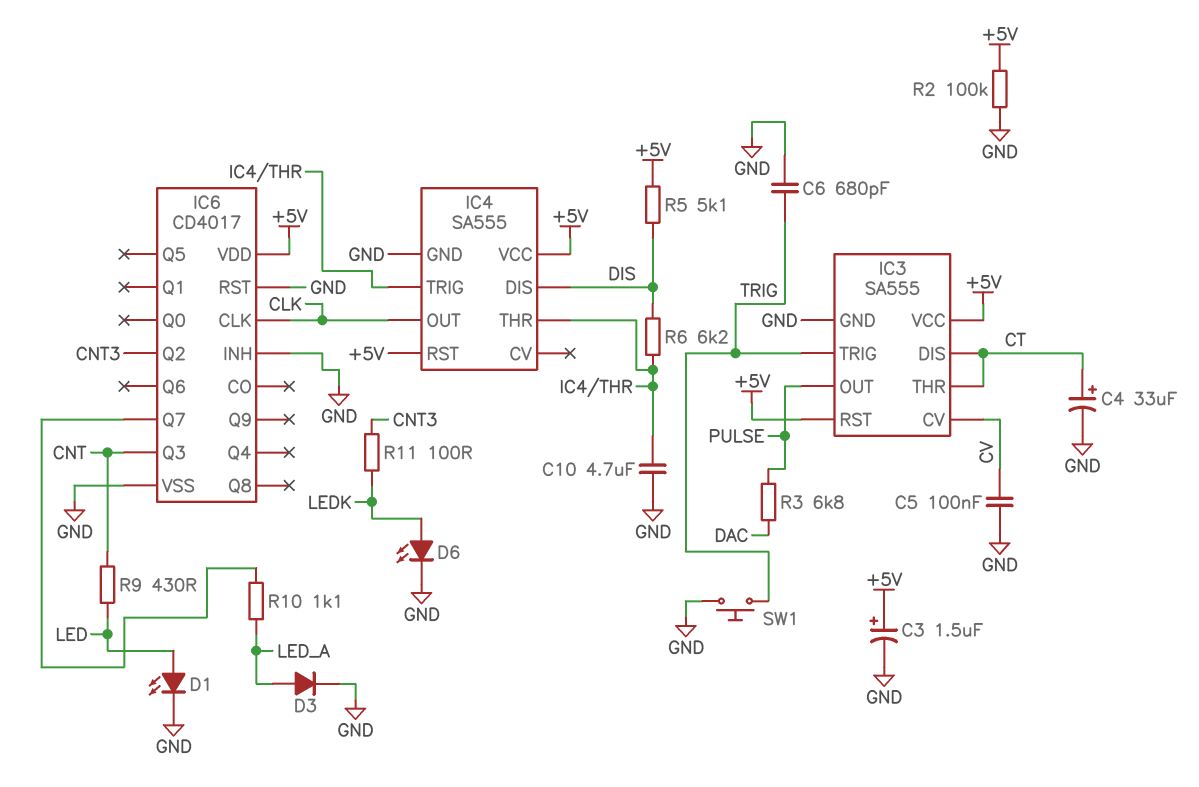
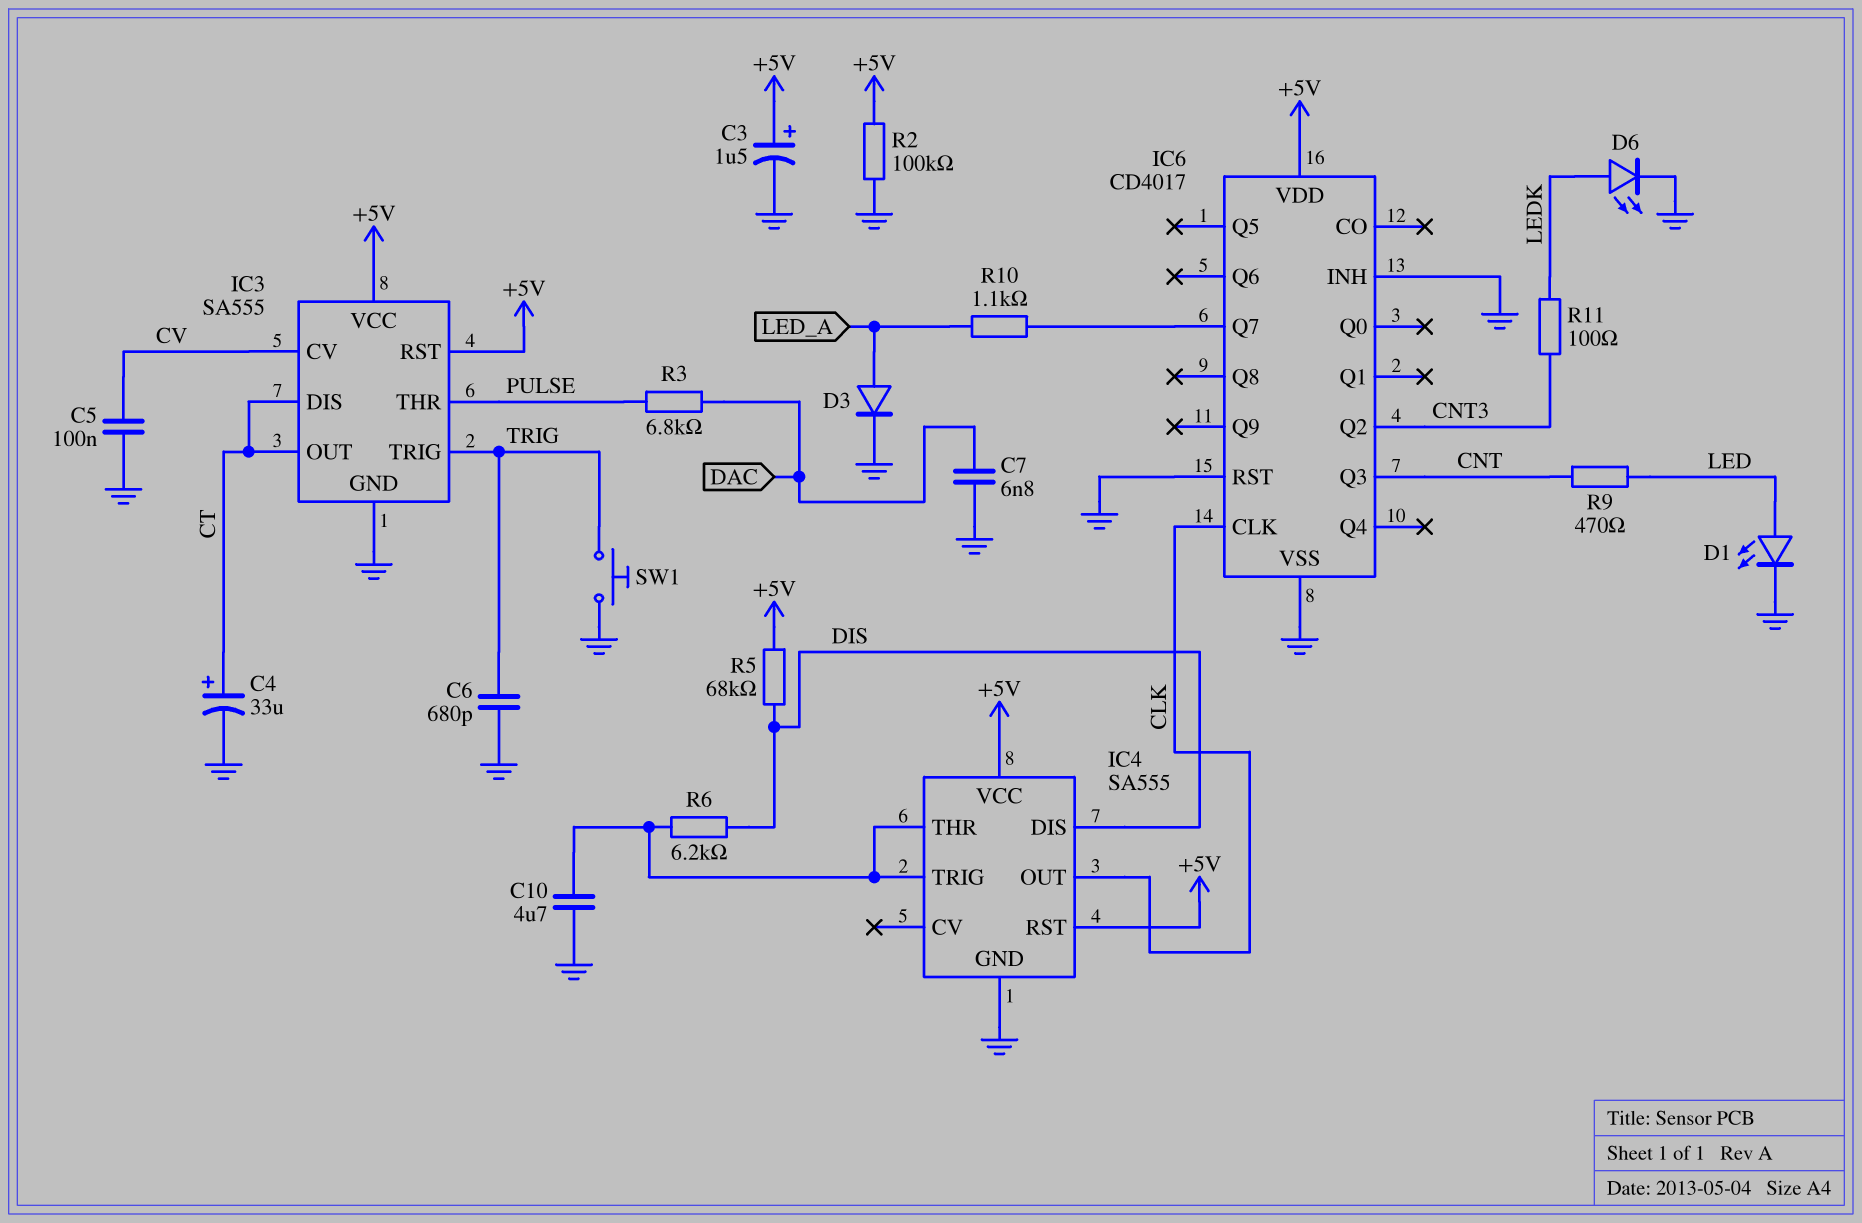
C7: none -> 6.8nF (DAC, GND)
IC3 pin OUT: PULSE -> CT
IC3 pin THR: CT -> PULSE
R5: 5.1k (+5V, DIS) -> 68k (+5V, DIS)
R9: 430 (CNT, LED) -> 470 (CNT, LED)

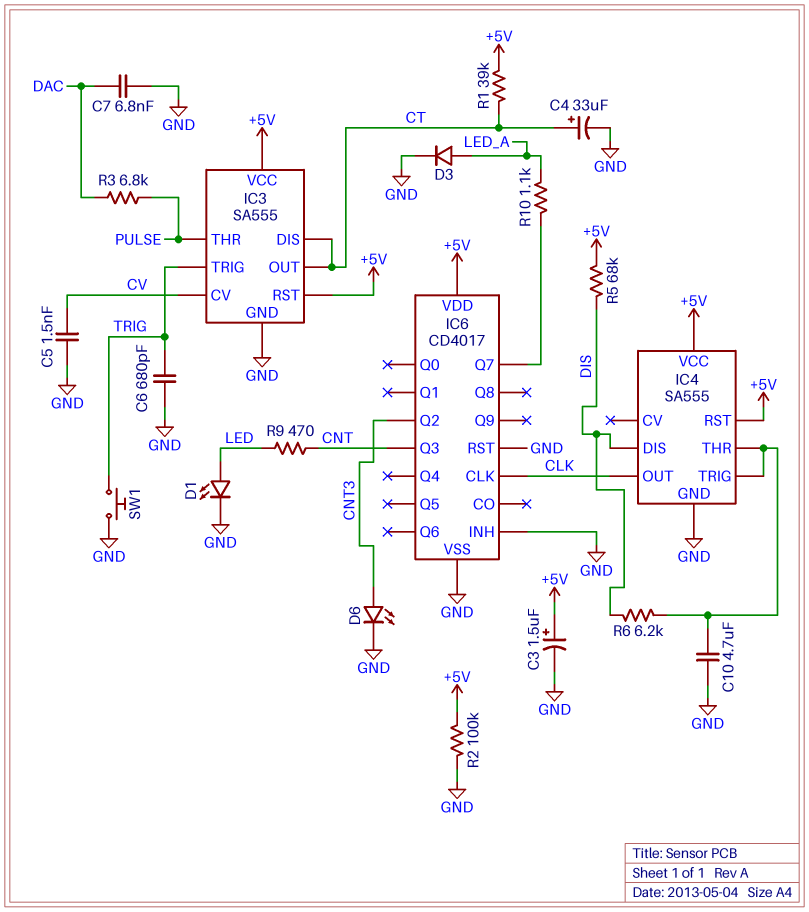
C5: 100nF (CV, GND) -> 1.5nF (CV, GND)
D6: LED (A LEDK, K GND) -> LED (A CNT3, K GND)
R1: none -> 39k (+5V, CT)
R11: 100 (CNT3, LEDK) -> none

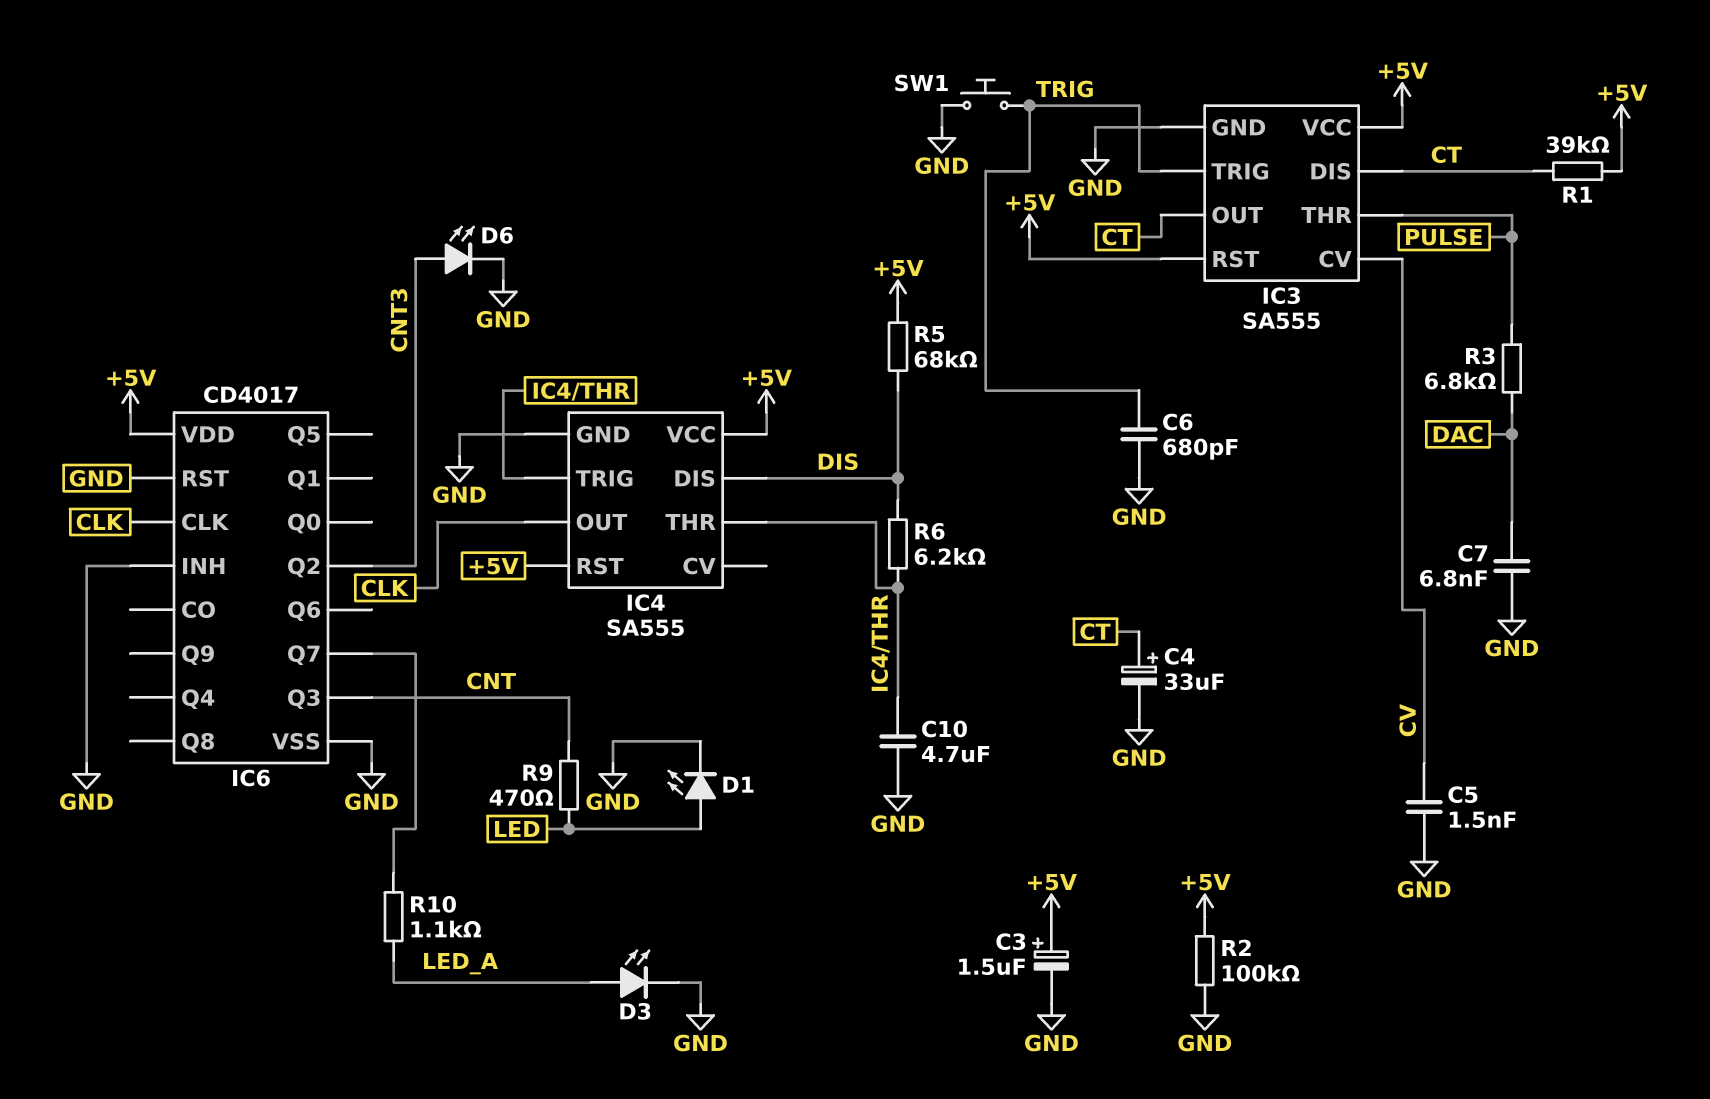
D3: diode (A LED_A, K GND) -> LED (A LED_A, K GND)

